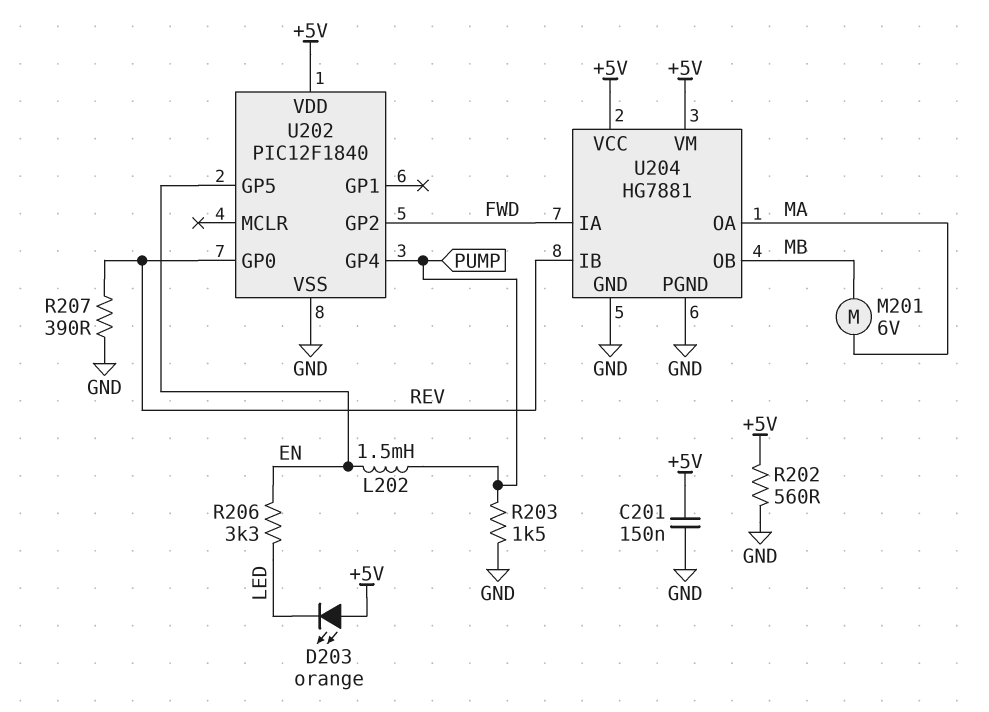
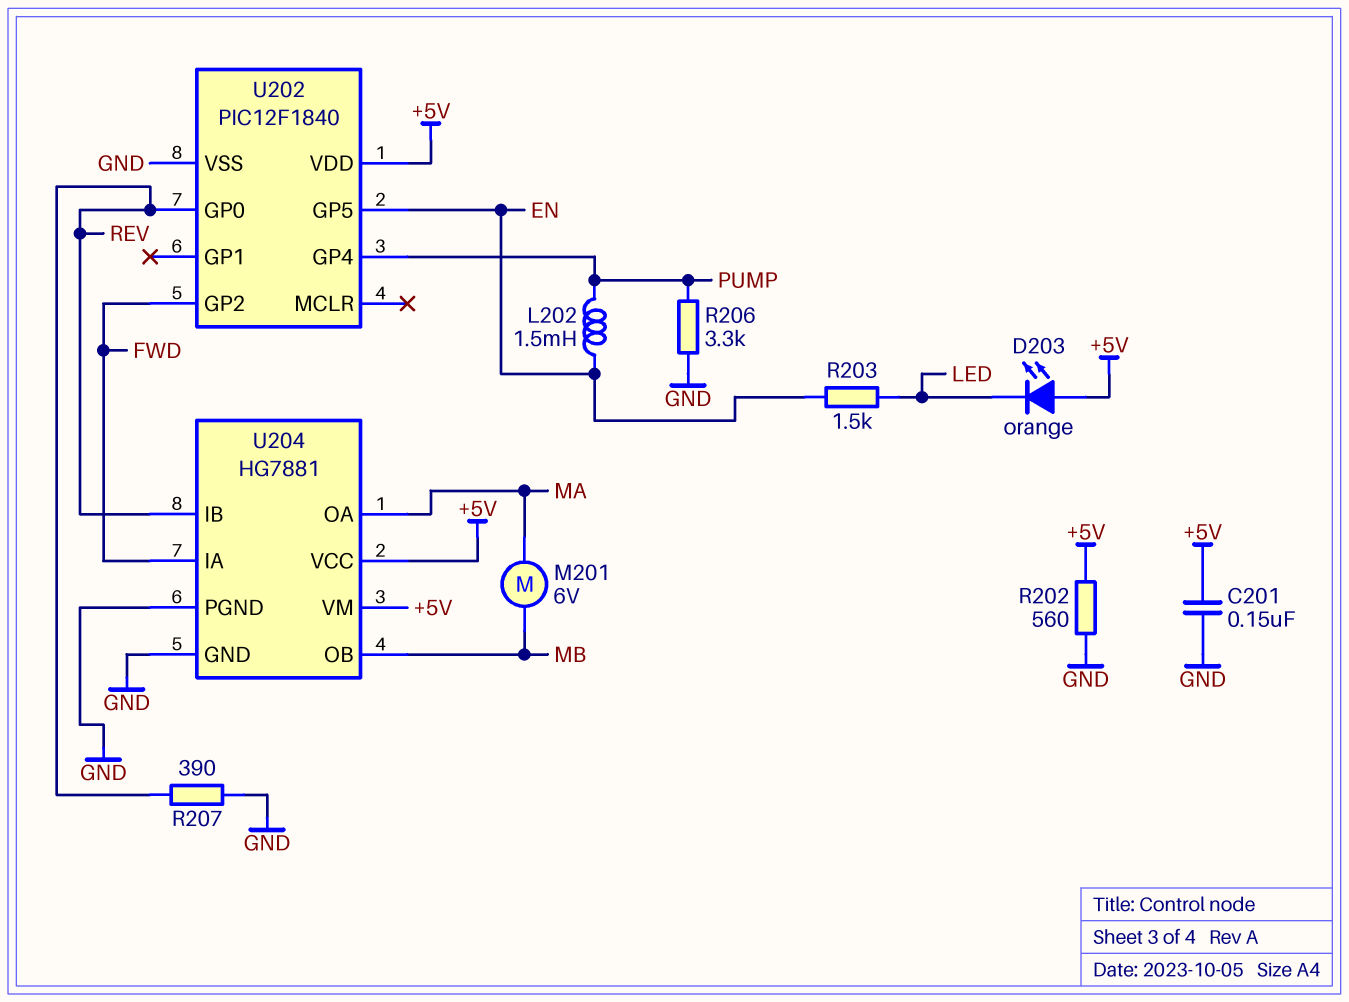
R203: 1.5k (GND, PUMP) -> 1.5k (EN, LED)
R206: 3.3k (EN, LED) -> 3.3k (GND, PUMP)

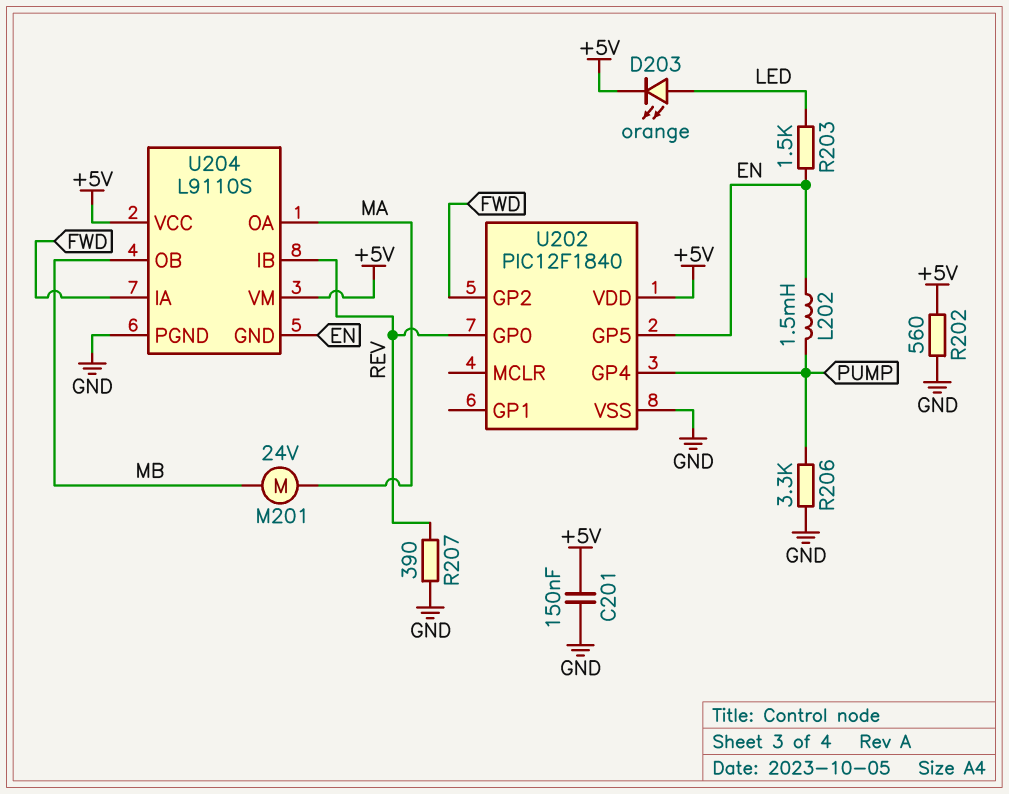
D203: LED orange (A +5V, K LED) -> LED orange (A LED, K +5V)
M201: motor 6V (MA, MB) -> motor 24V (MA, MB)
U204: HG7881 -> L9110S
U204 pin GND: GND -> EN

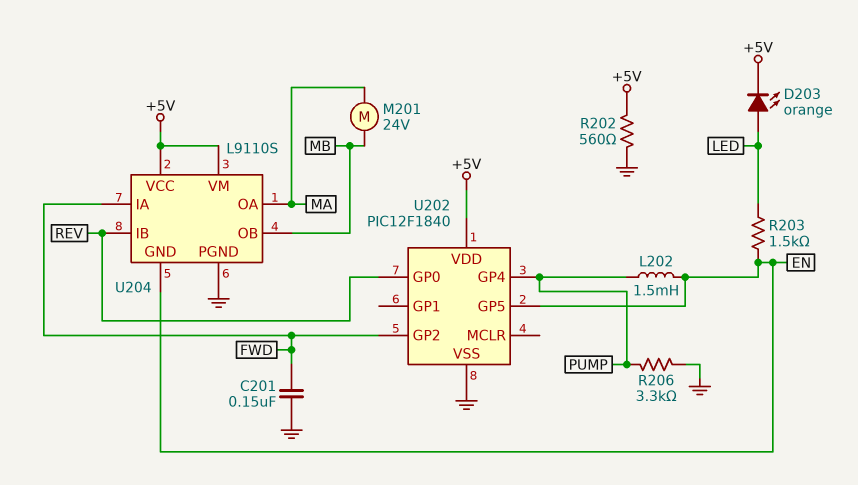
C201: 150nF (+5V, GND) -> 150nF (FWD, GND)
R207: 390 (GND, REV) -> none

